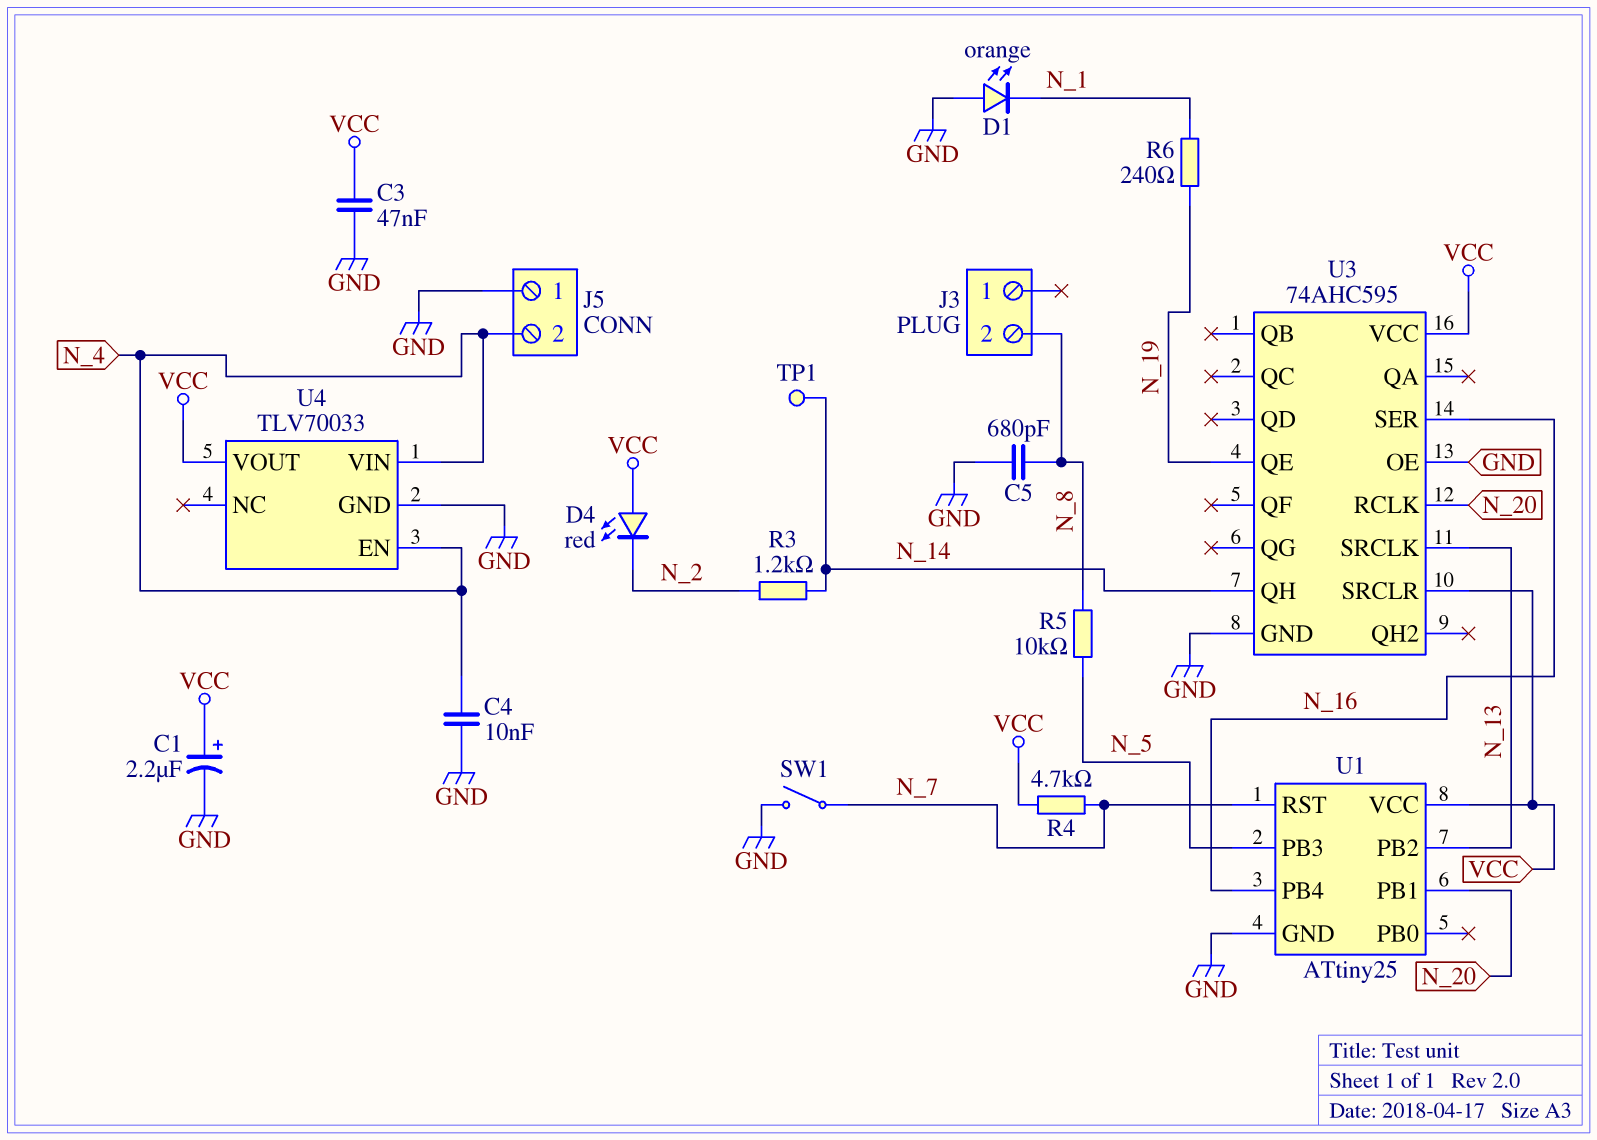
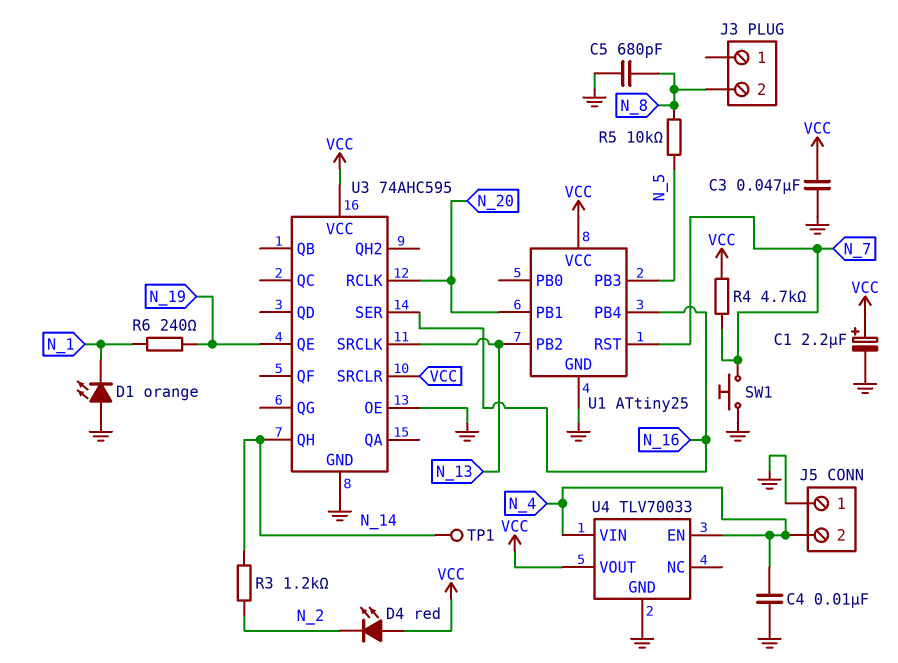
SW1: switch (GND, N_7) -> button (GND, N_7)

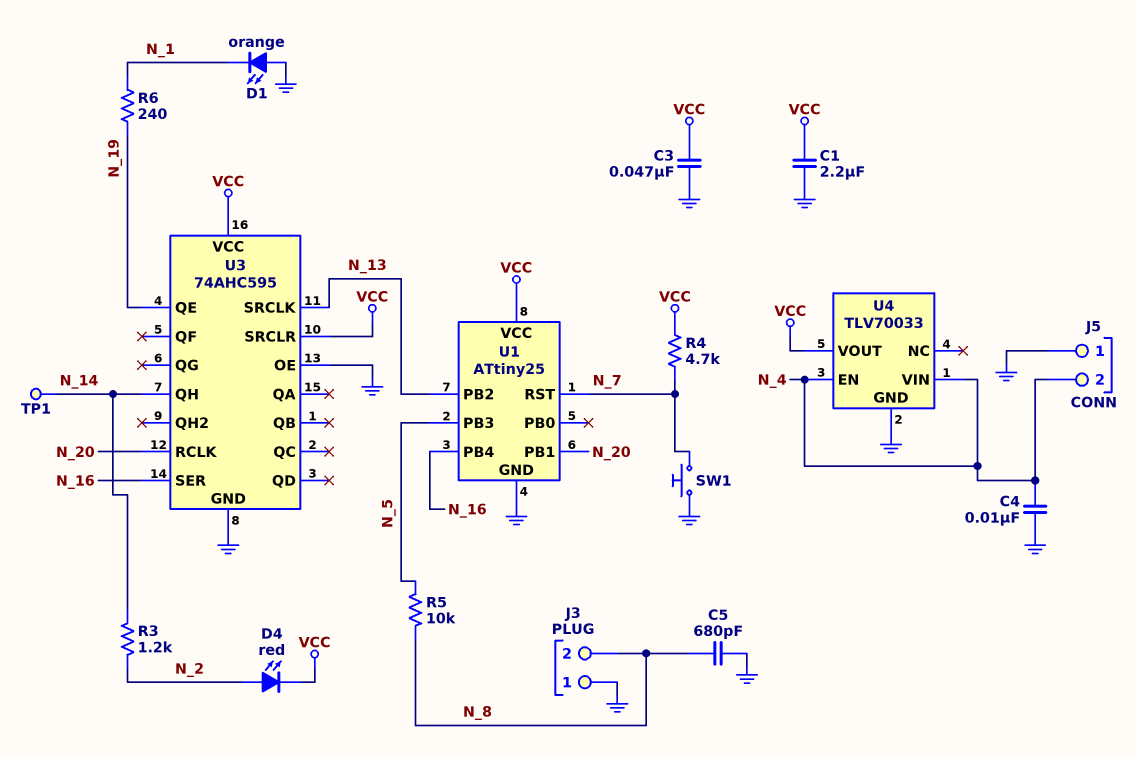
C1: 2.2uF (plus VCC, minus GND) -> 2.2uF (GND, VCC)
D4: LED red (A VCC, K N_2) -> LED red (A N_2, K VCC)
J3 pin 1: none -> GND

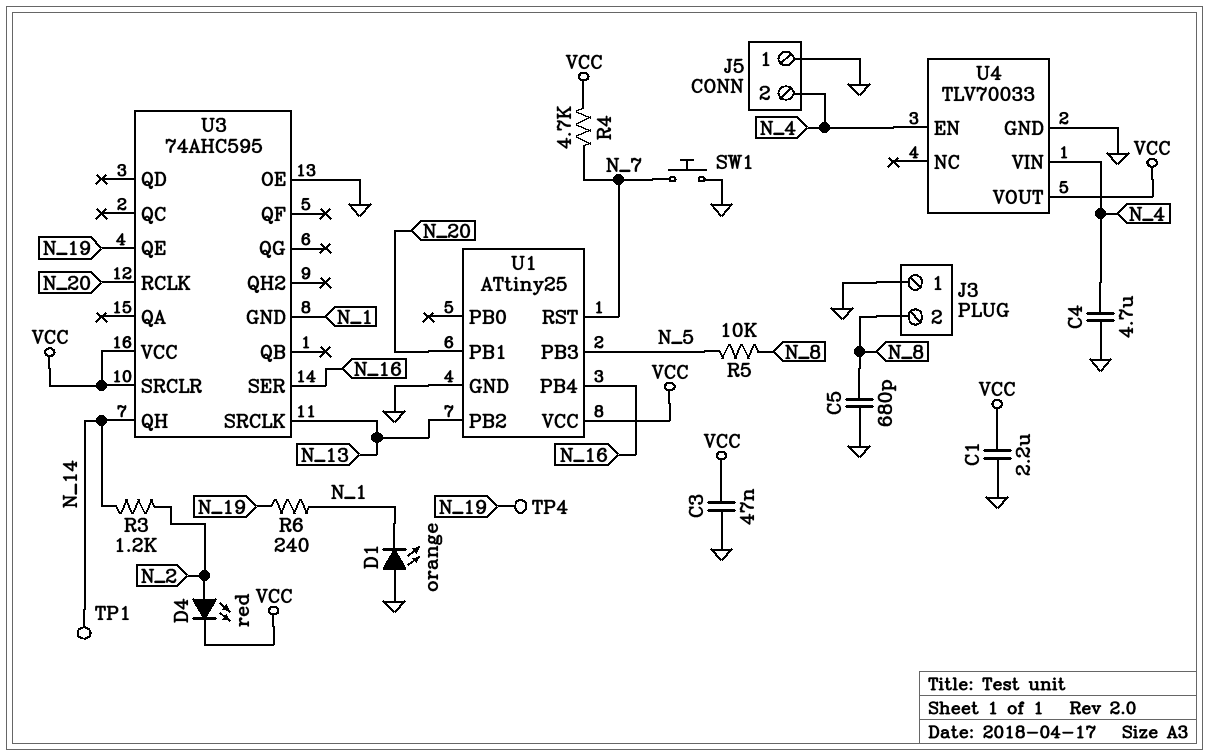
C4: 10nF (GND, N_4) -> 4.7uF (GND, N_4)
TP4: none -> test point (N_19)
U3 pin GND: GND -> N_1

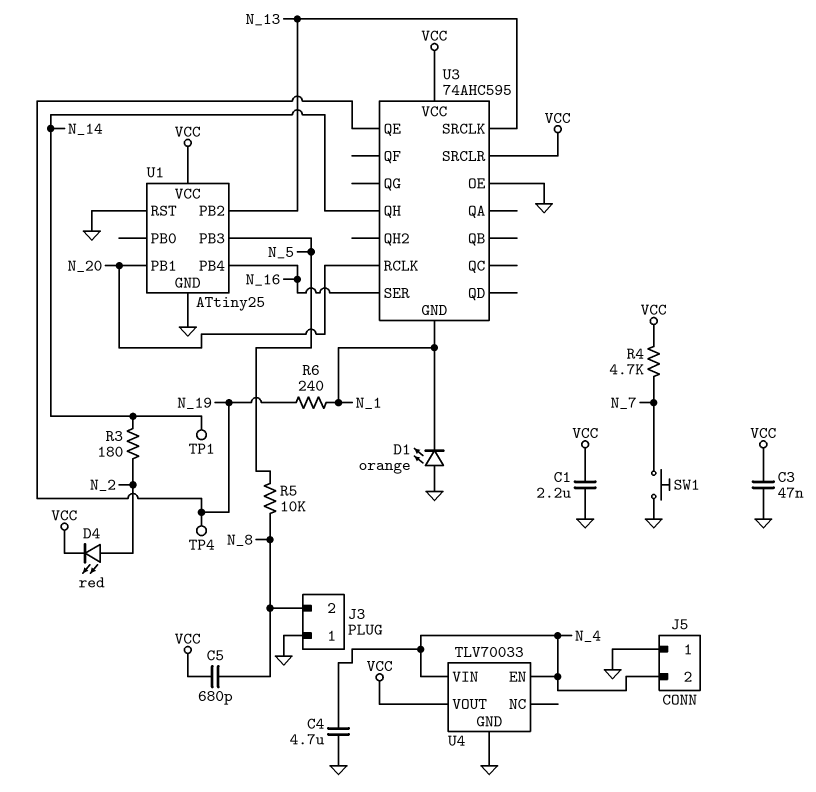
C5: 680pF (GND, N_8) -> 680pF (N_8, VCC)
R3: 1.2k (N_2, N_14) -> 180 (N_2, N_14)
U1 pin RST: N_7 -> GND

